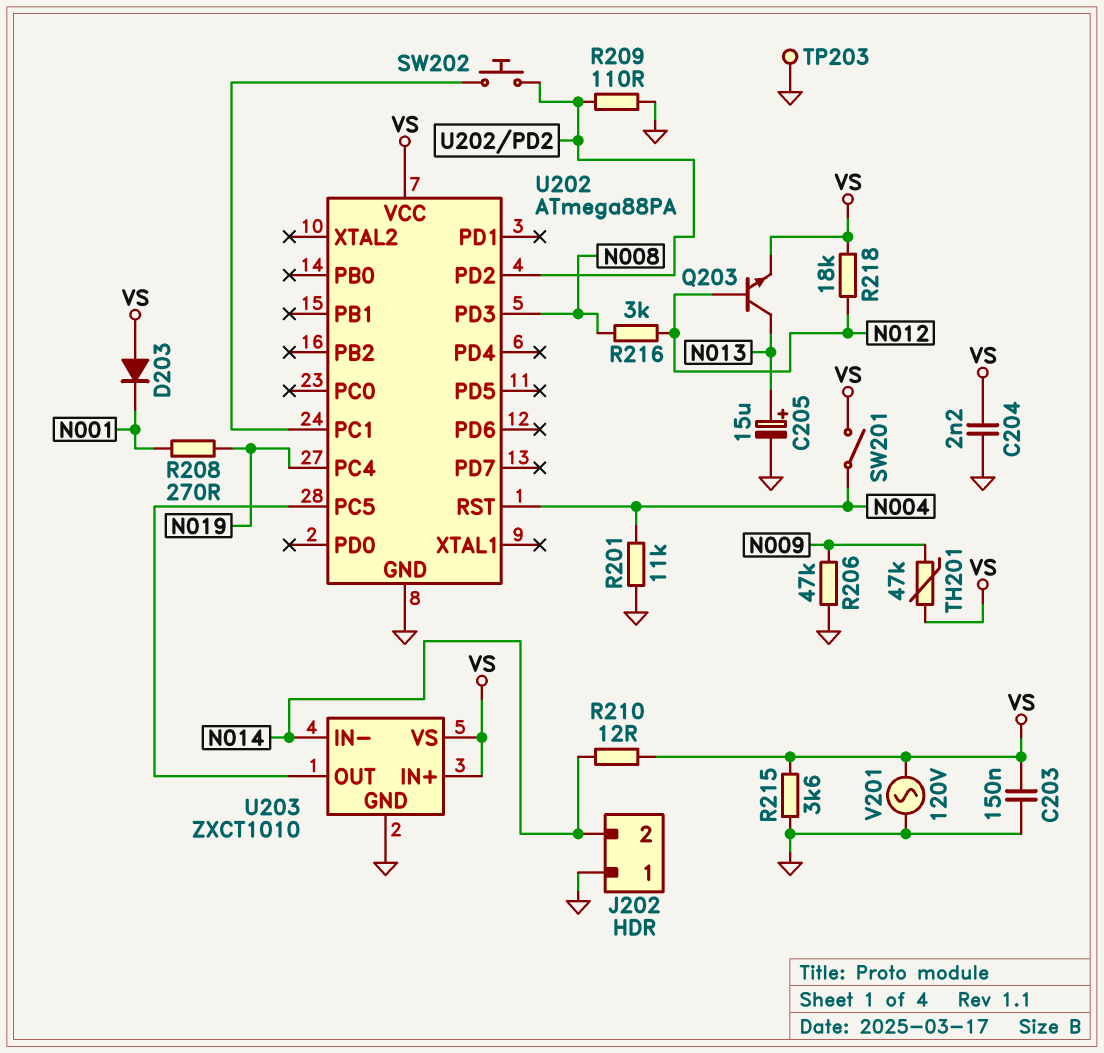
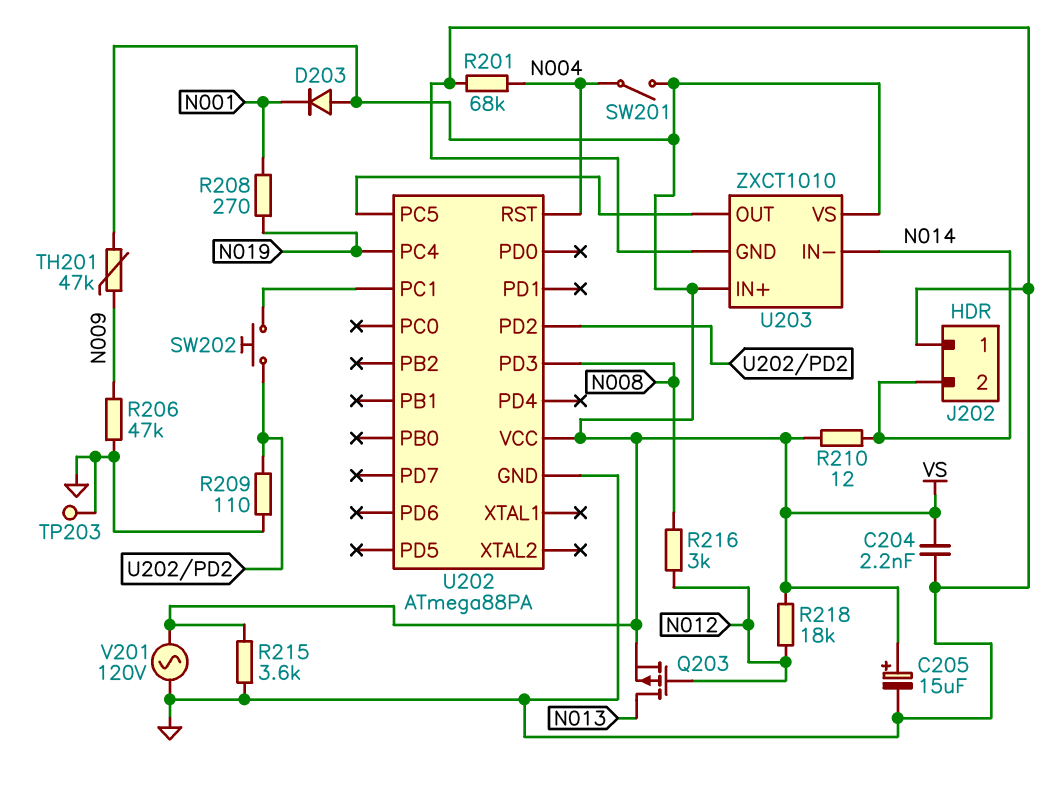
C203: 150nF (GND, VS) -> none
C205: 15uF (plus N013, minus GND) -> 15uF (plus VS, minus GND)
Q203: NPN (B N012, C N013, E VS) -> PMOS (G N012, D N013, S VS)
R201: 11k (GND, N004) -> 68k (GND, N004)

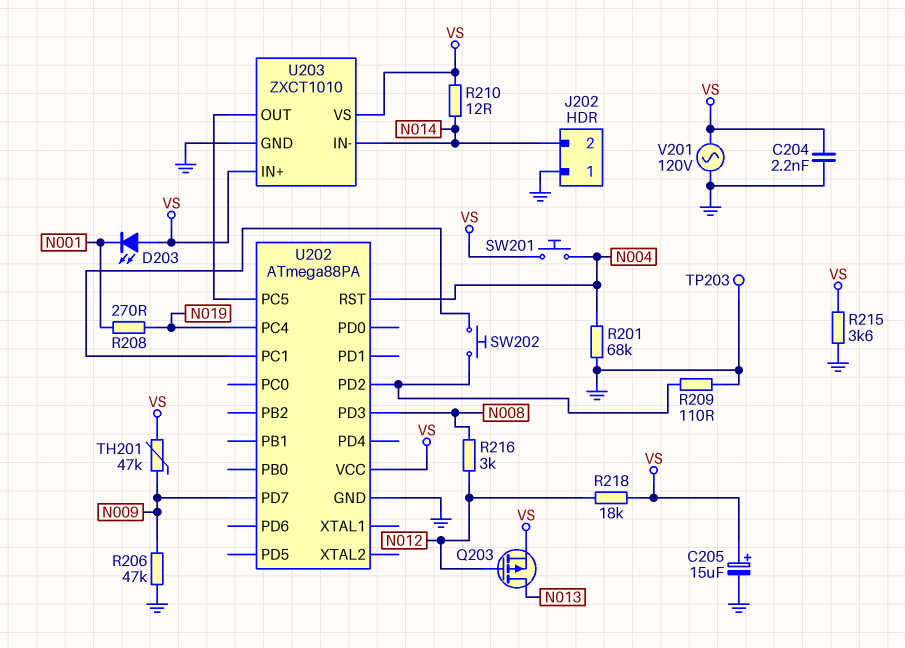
D203: diode (A VS, K N001) -> LED (A VS, K N001)
SW201: switch (N004, VS) -> button (N004, VS)
U202 pin PD7: none -> N009

